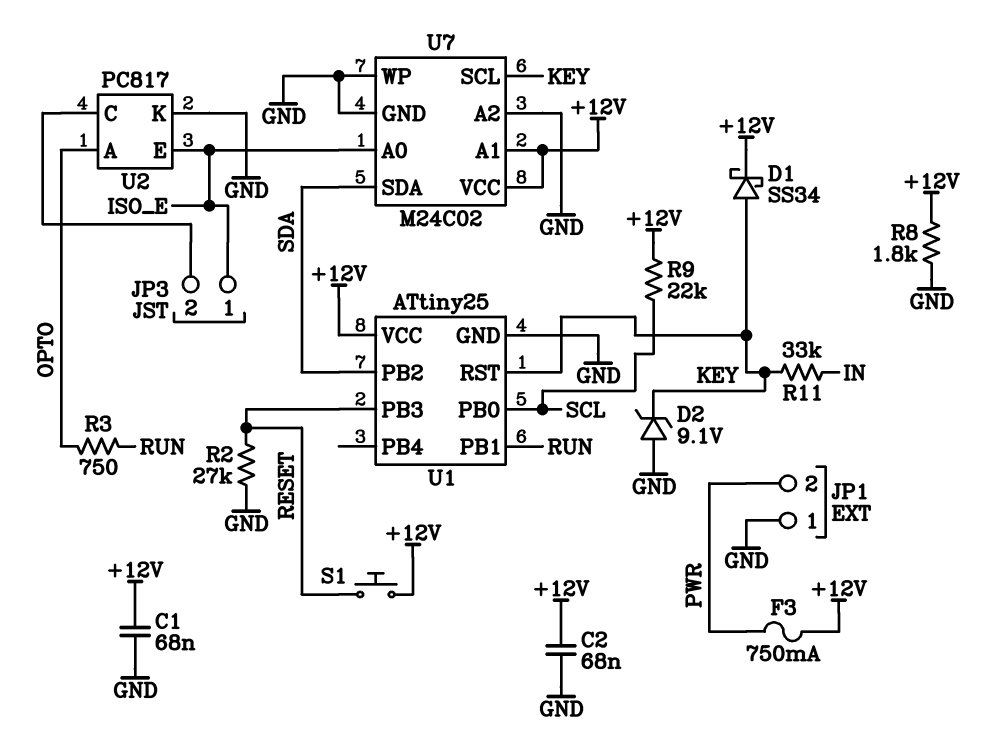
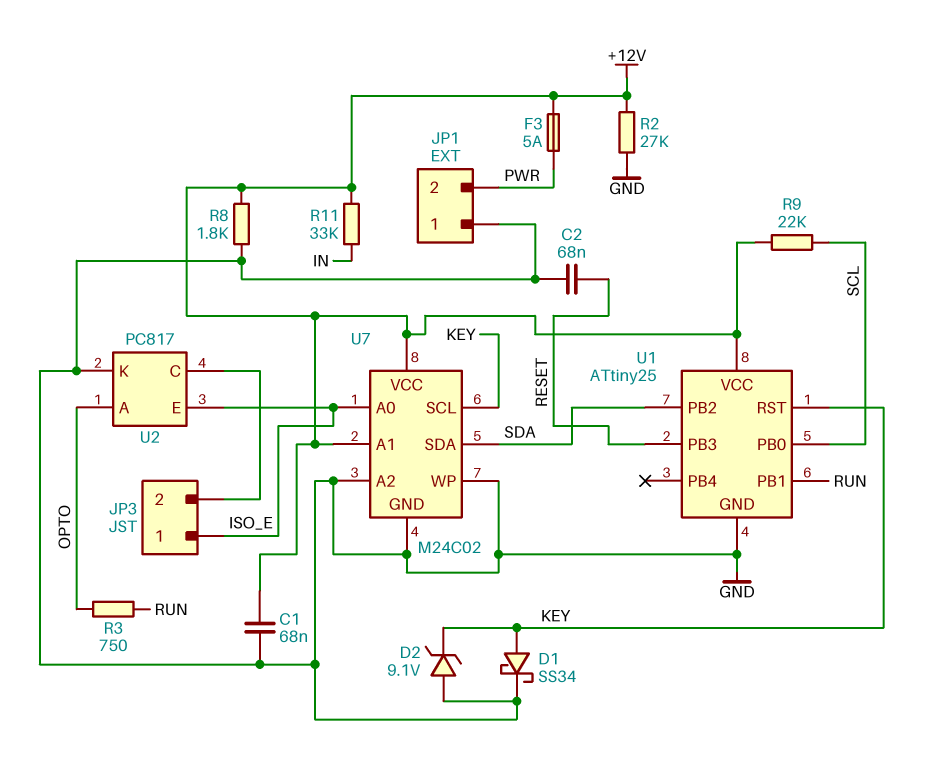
C2: 68nF (+12V, GND) -> 68nF (GND, RESET)
D1: schottky SS34 (A KEY, K +12V) -> schottky SS34 (A KEY, K GND)
F3: 750mA (+12V, PWR) -> 5A (+12V, PWR)
R2: 27k (GND, RESET) -> 27k (+12V, GND)
R11: 33k (IN, KEY) -> 33k (+12V, IN)
S1: button (+12V, RESET) -> none

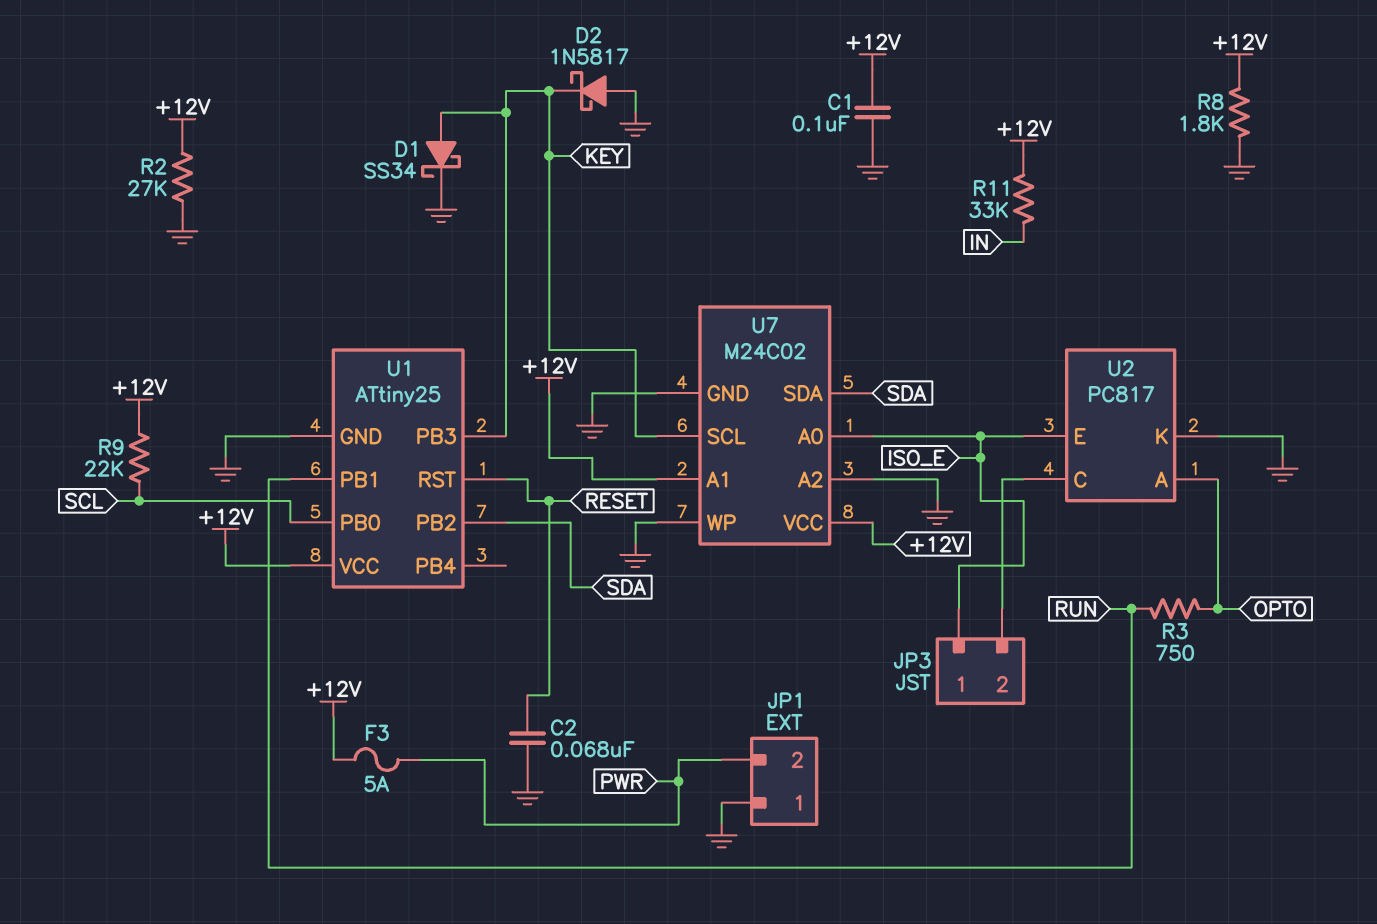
C1: 68nF (+12V, GND) -> 100nF (+12V, GND)
D2: zener 9.1V (A GND, K KEY) -> schottky 1N5817 (A GND, K KEY)
U1 pin PB3: RESET -> KEY
U1 pin RST: KEY -> RESET

